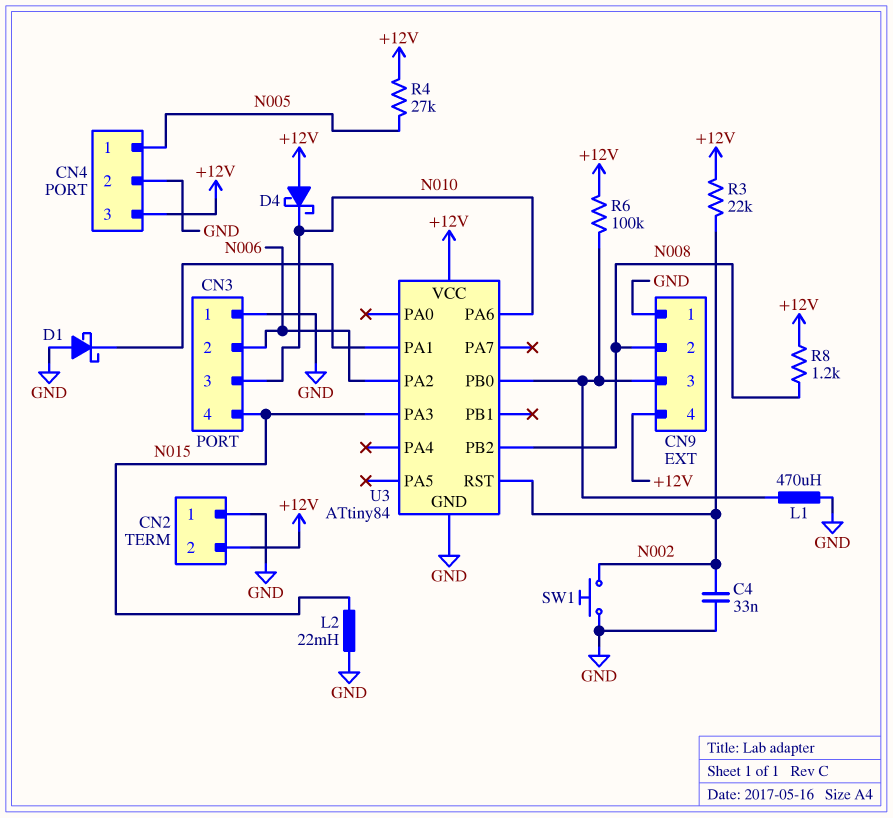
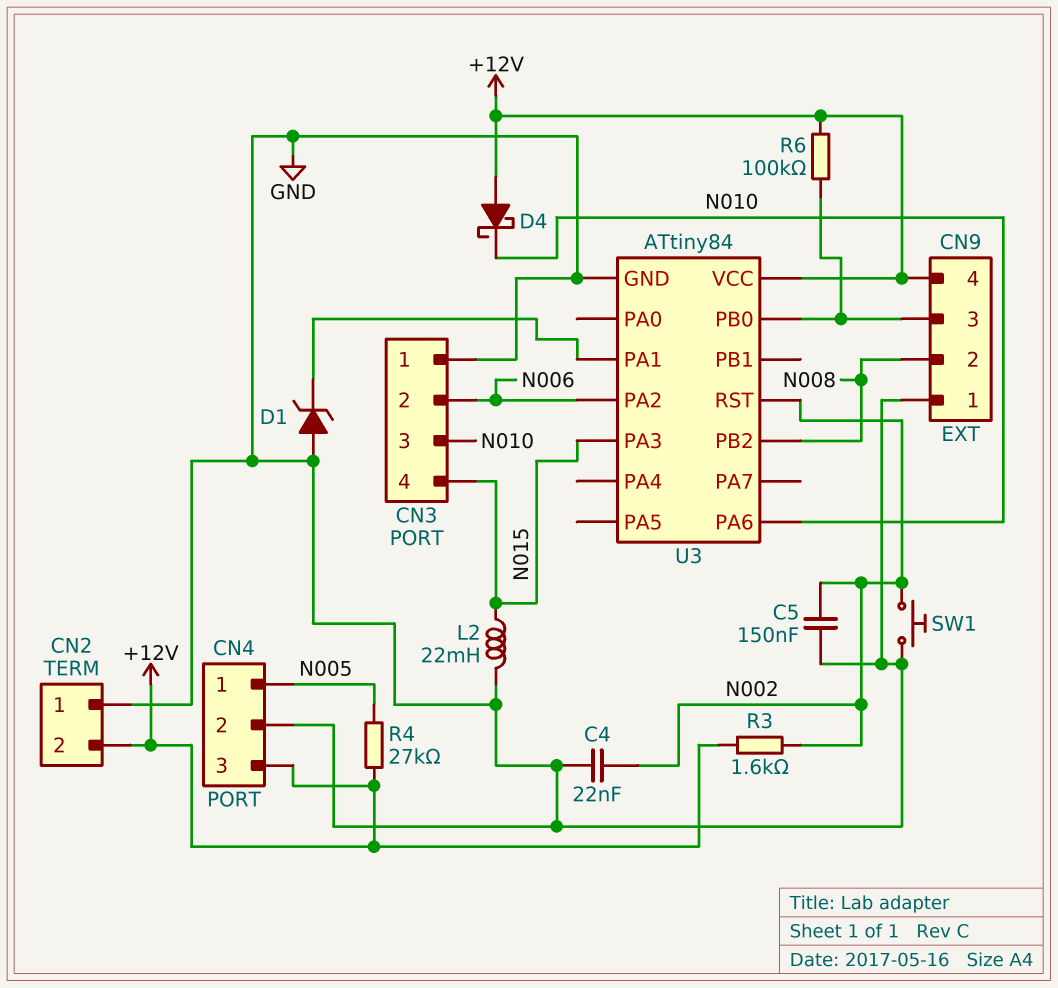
C4: 33nF (GND, N002) -> 22nF (GND, N002)
C5: none -> 150nF (GND, N002)
D1: schottky (A GND, K U3/PA1) -> zener (A GND, K U3/PA1)
L1: 470uH (CN9/3, GND) -> none
R3: 22k (+12V, N002) -> 1.6k (+12V, N002)
R8: 1.2k (+12V, N008) -> none

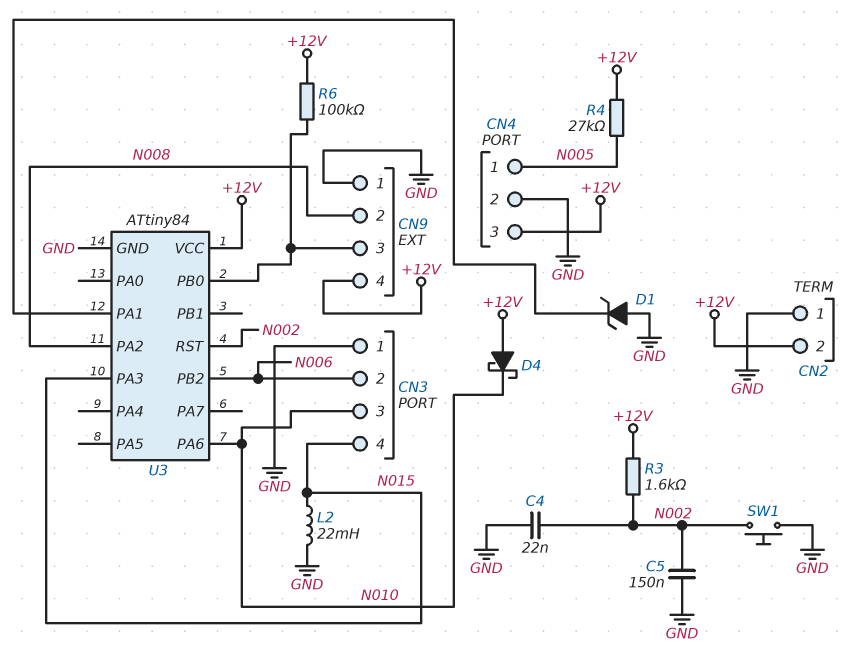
U3 pin PA2: N006 -> N008
U3 pin PB2: N008 -> N006

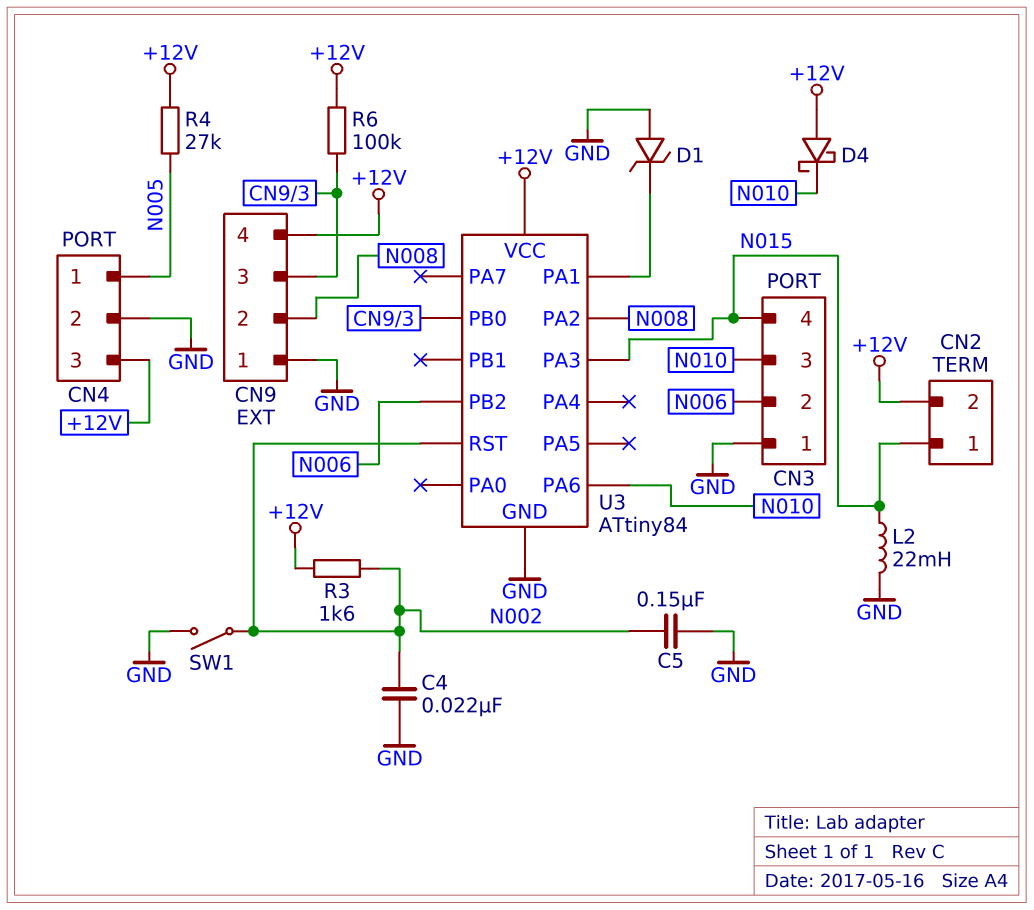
CN2 pin 1: GND -> N015
SW1: button (GND, N002) -> switch (GND, N002)

